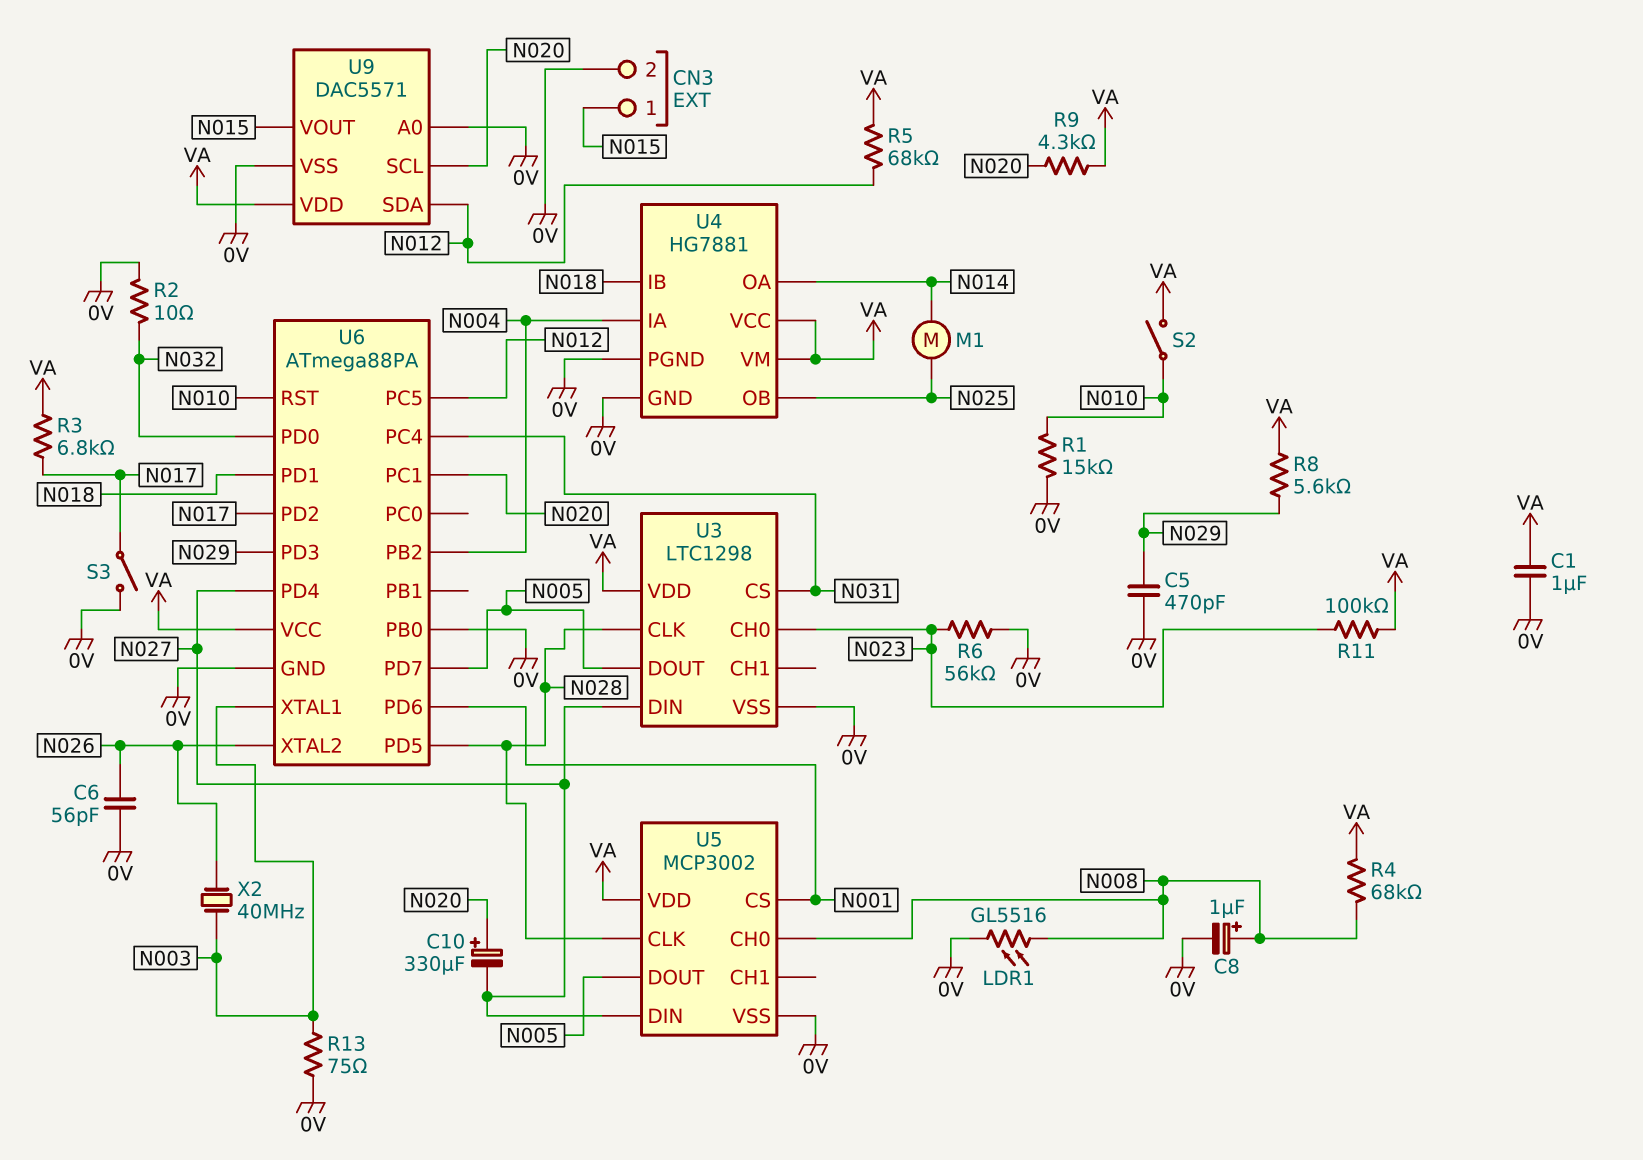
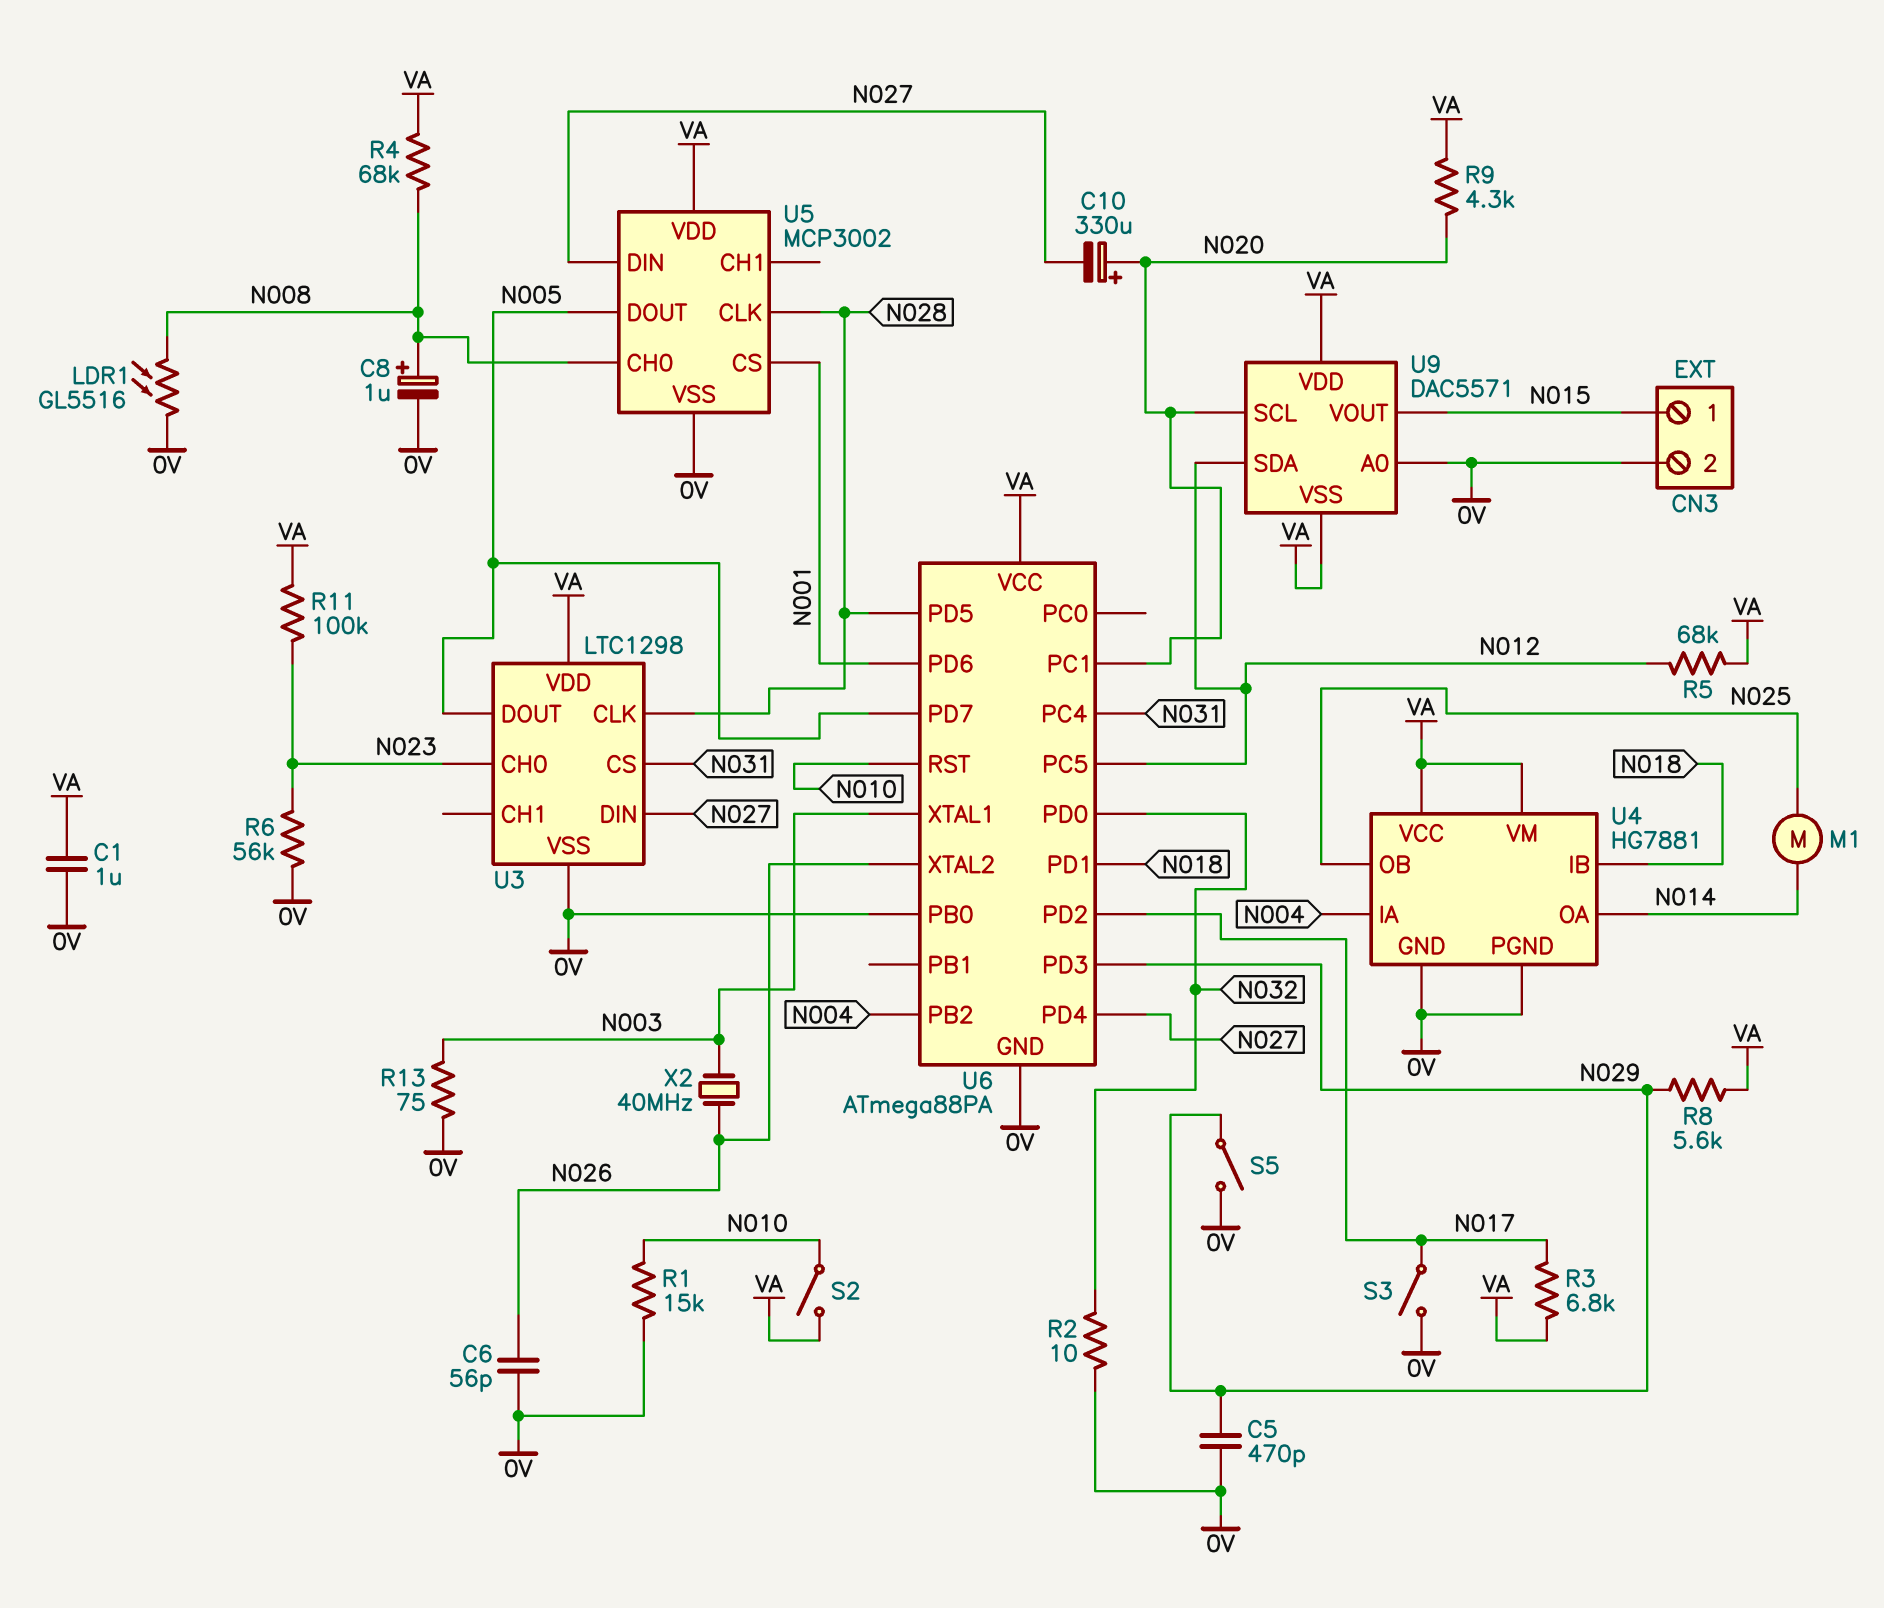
S5: none -> switch (0V, N029)
U9 pin VSS: 0V -> VA

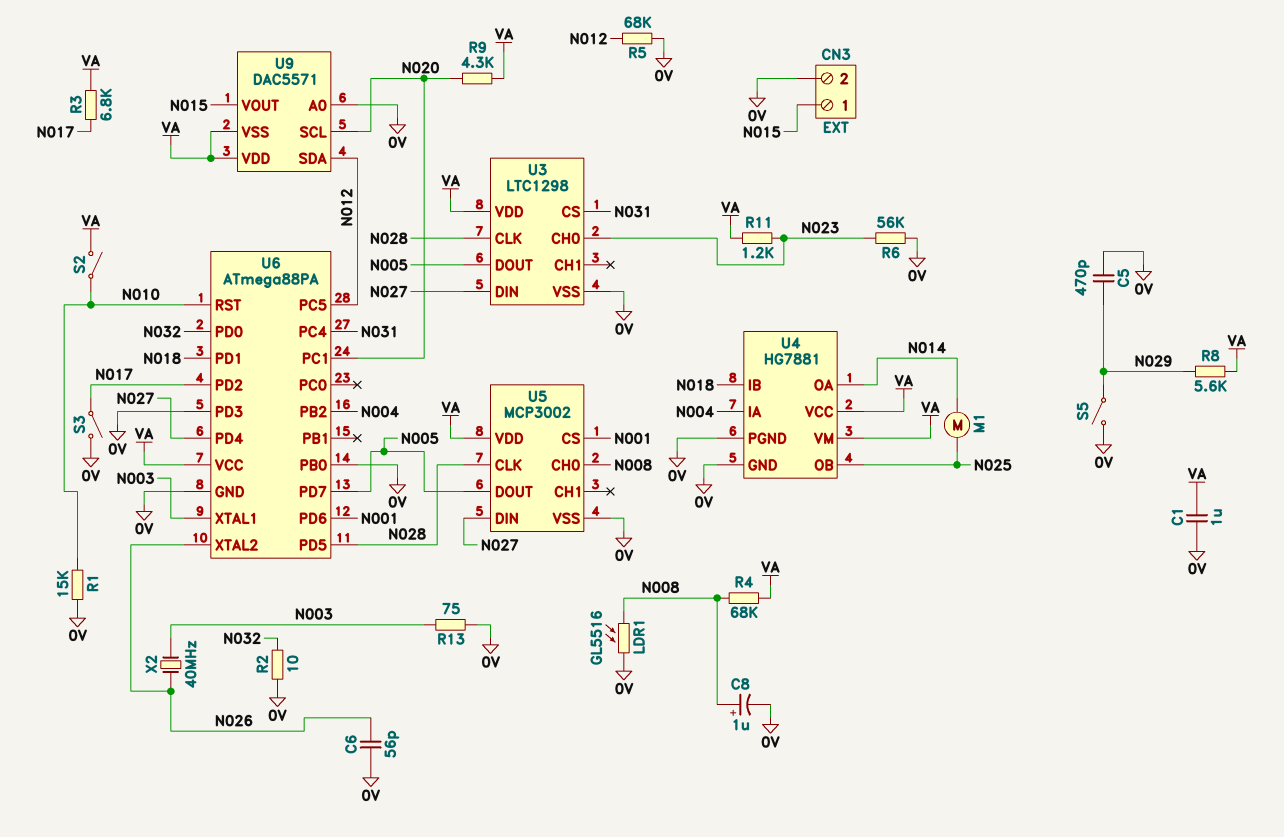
C10: 330uF (plus N020, minus N027) -> none
R5: 68k (N012, VA) -> 68k (0V, N012)
R11: 100k (N023, VA) -> 1.2k (N023, VA)
U6 pin PD3: N029 -> 0V

